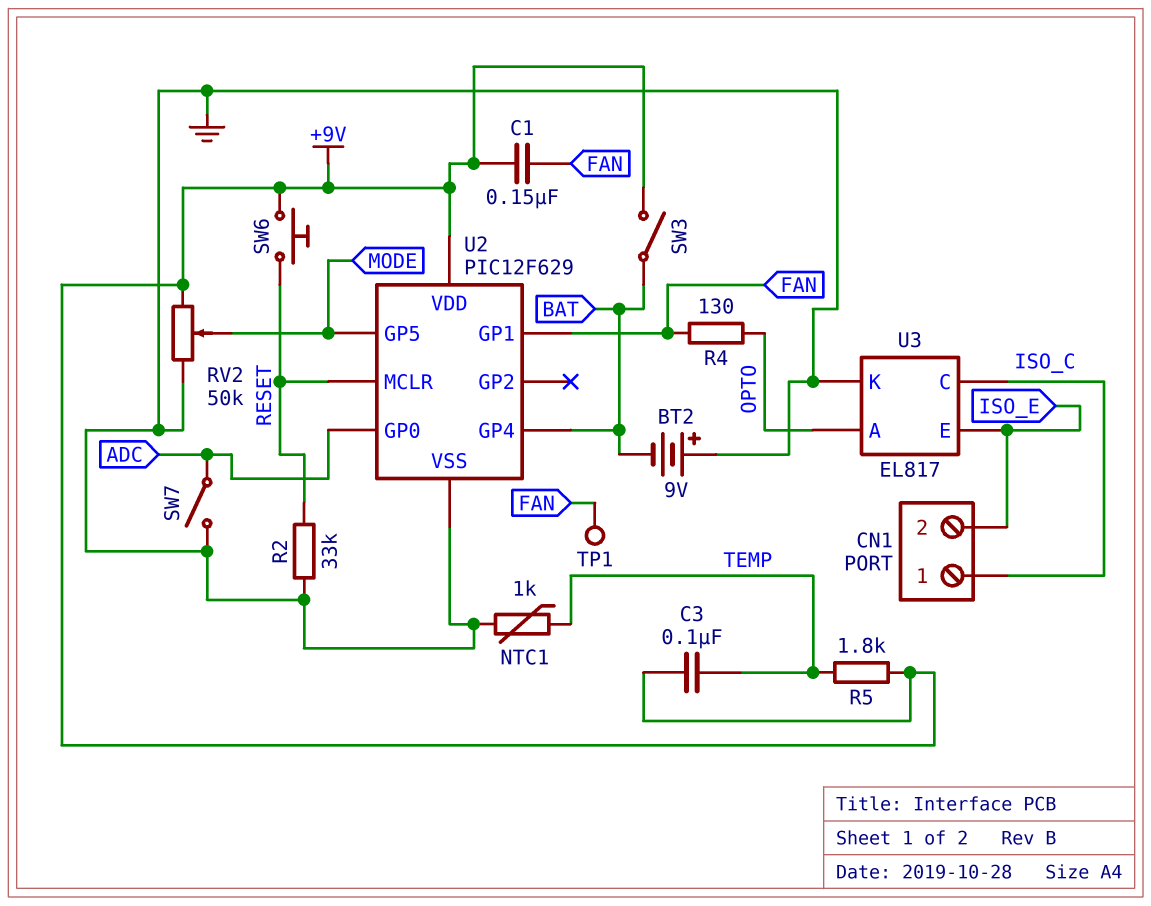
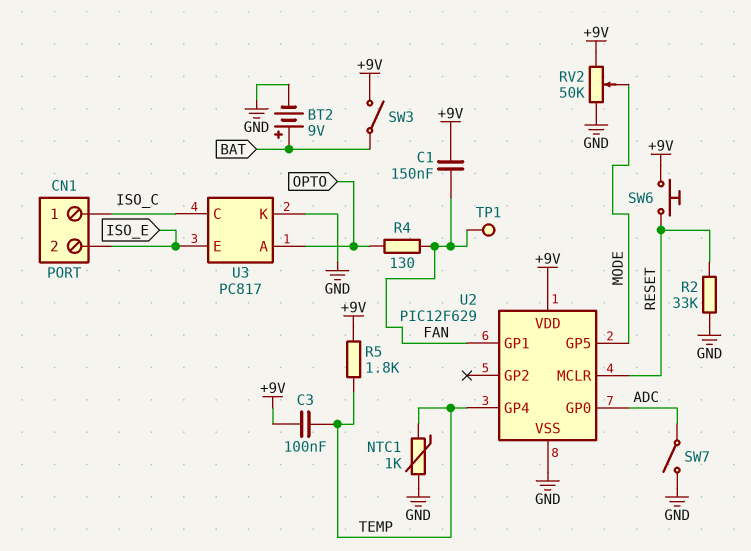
BT2: 9V (plus GND, minus BAT) -> 9V (plus BAT, minus GND)
U2 pin GP4: BAT -> TEMP
U3: EL817 -> PC817

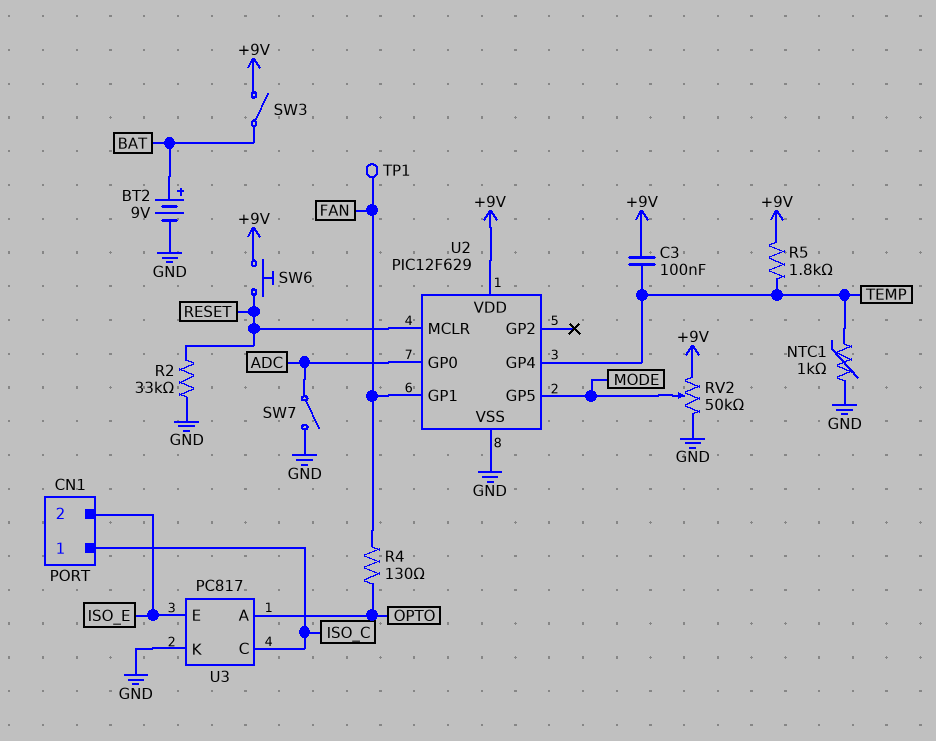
C1: 150nF (+9V, FAN) -> none

